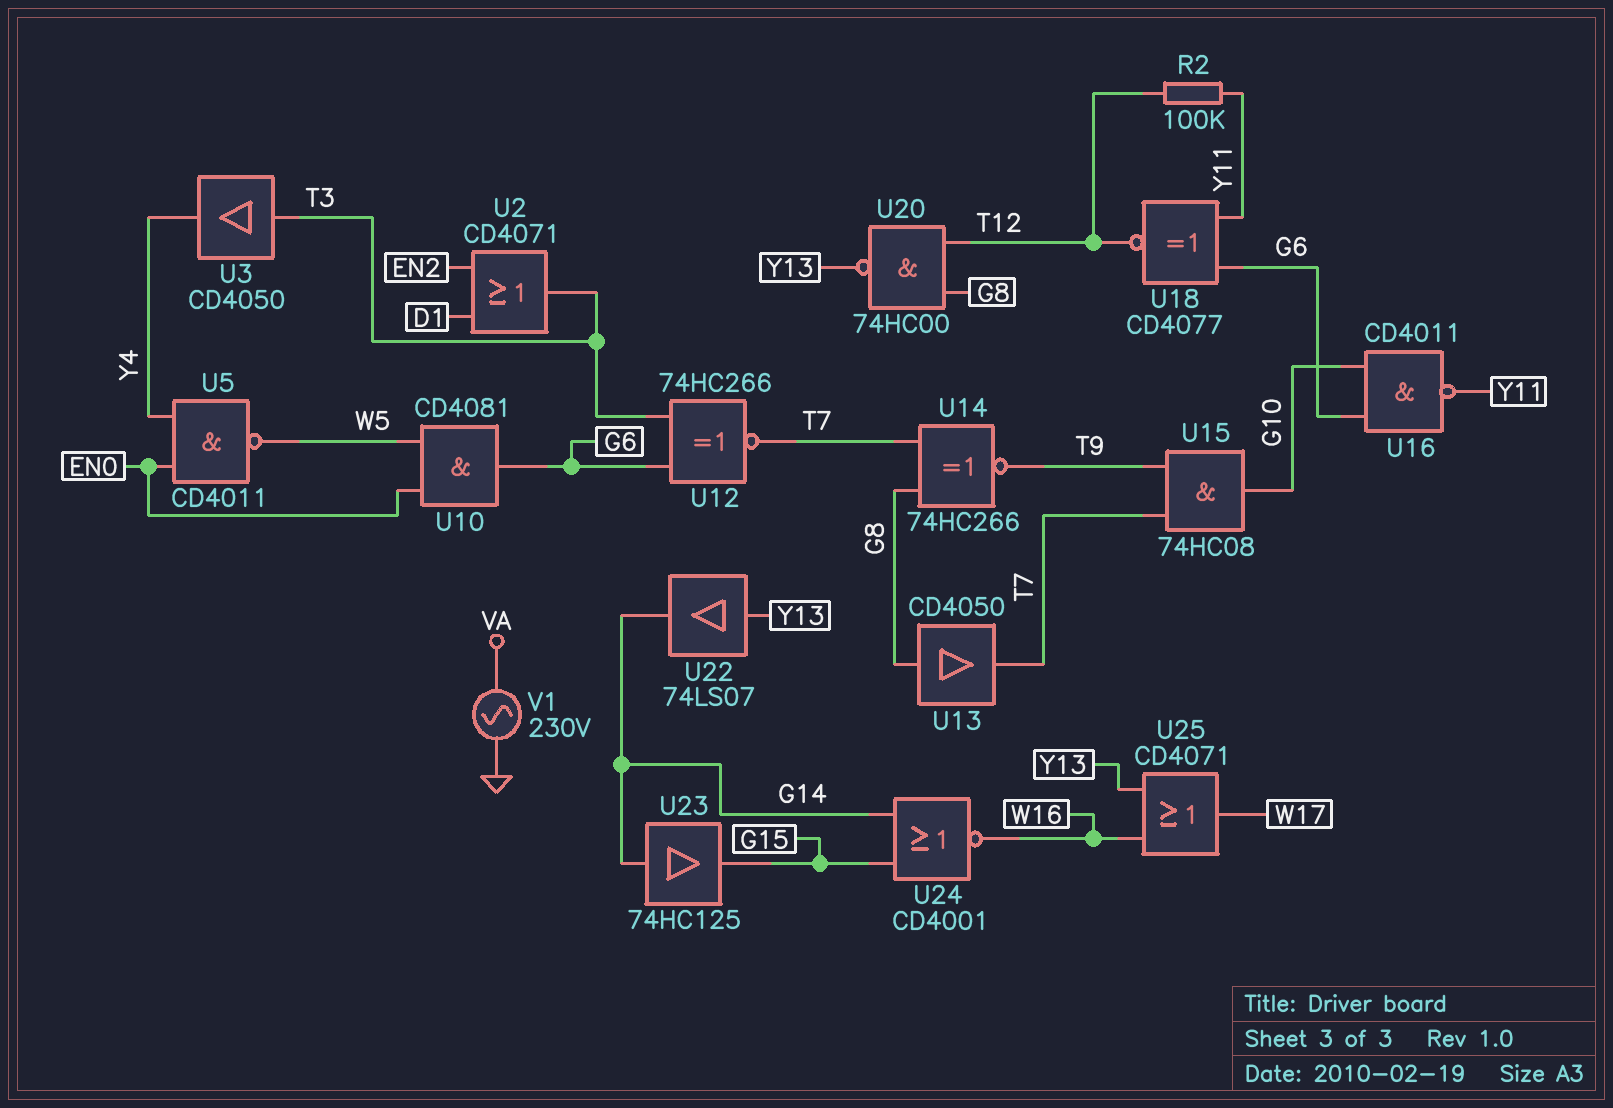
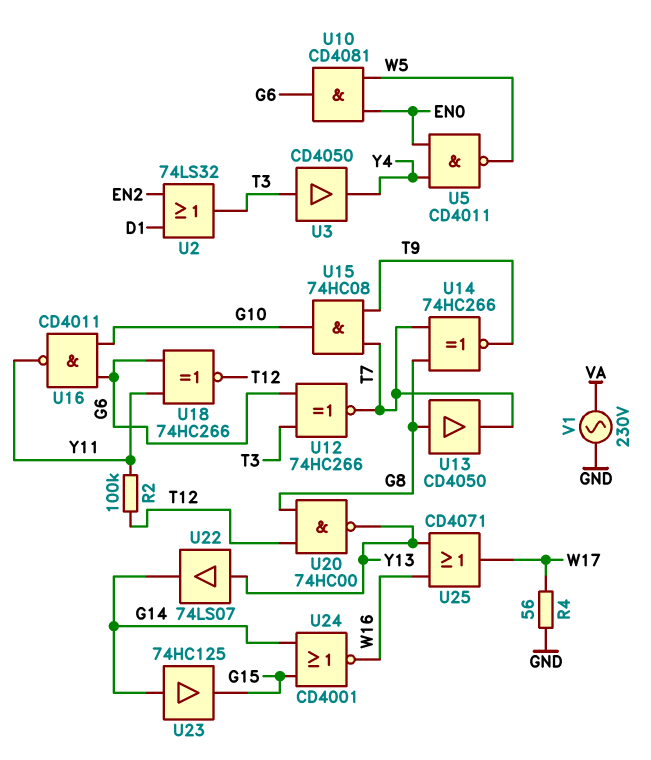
R4: none -> 56 (GND, W17)
U2: OR CD4071 (in D1, in EN2, out T3) -> OR 74LS32 (in D1, in EN2, out T3)
U18: XNOR CD4077 (in G6, in Y11, out T12) -> XNOR 74HC266 (in G6, in Y11, out T12)

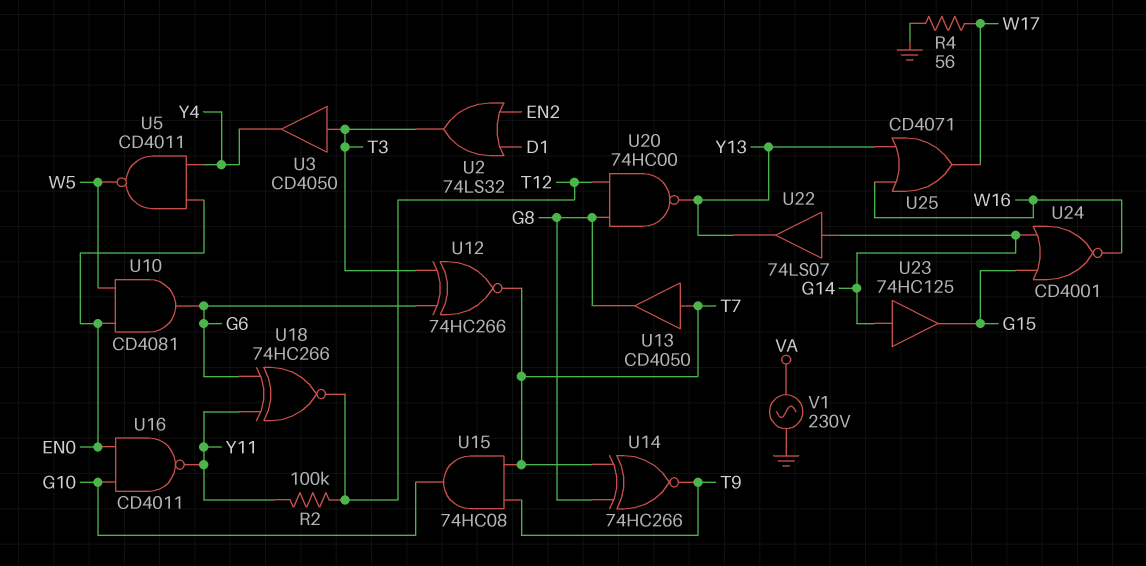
U13: buffer CD4050 (in G8, out T7) -> buffer CD4050 (in T7, out G8)
U16: NAND CD4011 (in G6, in G10, out Y11) -> NAND CD4011 (in EN0, in G10, out Y11)
U22: buffer 74LS07 (in Y13, out G14) -> buffer 74LS07 (in G14, out Y13)

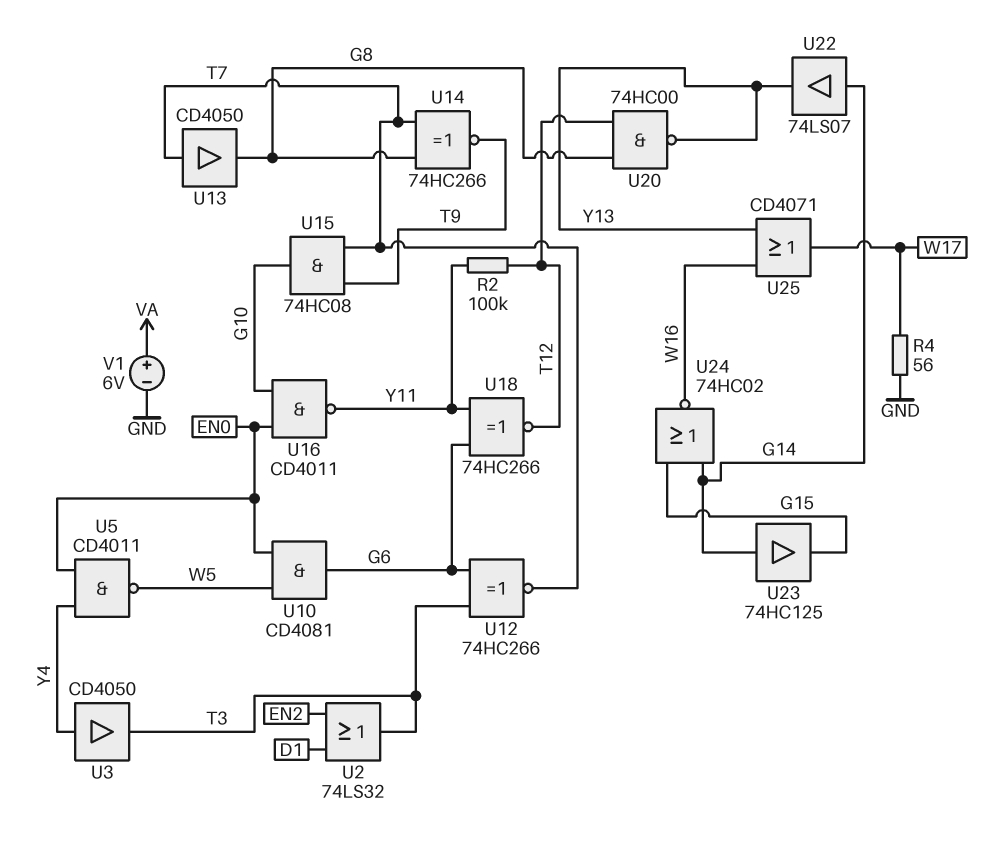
U3: buffer CD4050 (in T3, out Y4) -> buffer CD4050 (in Y4, out T3)
U24: NOR CD4001 (in G14, in G15, out W16) -> NOR 74HC02 (in G14, in G15, out W16)
V1: AC 230V (GND, VA) -> 6V (plus VA, minus GND)

